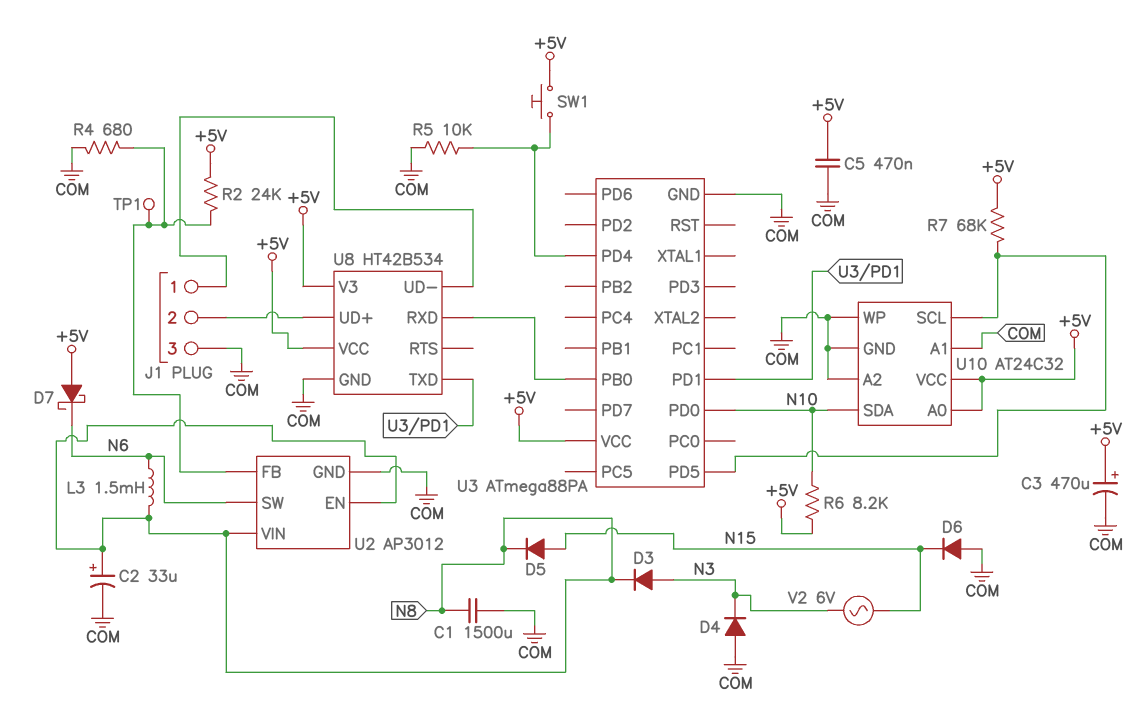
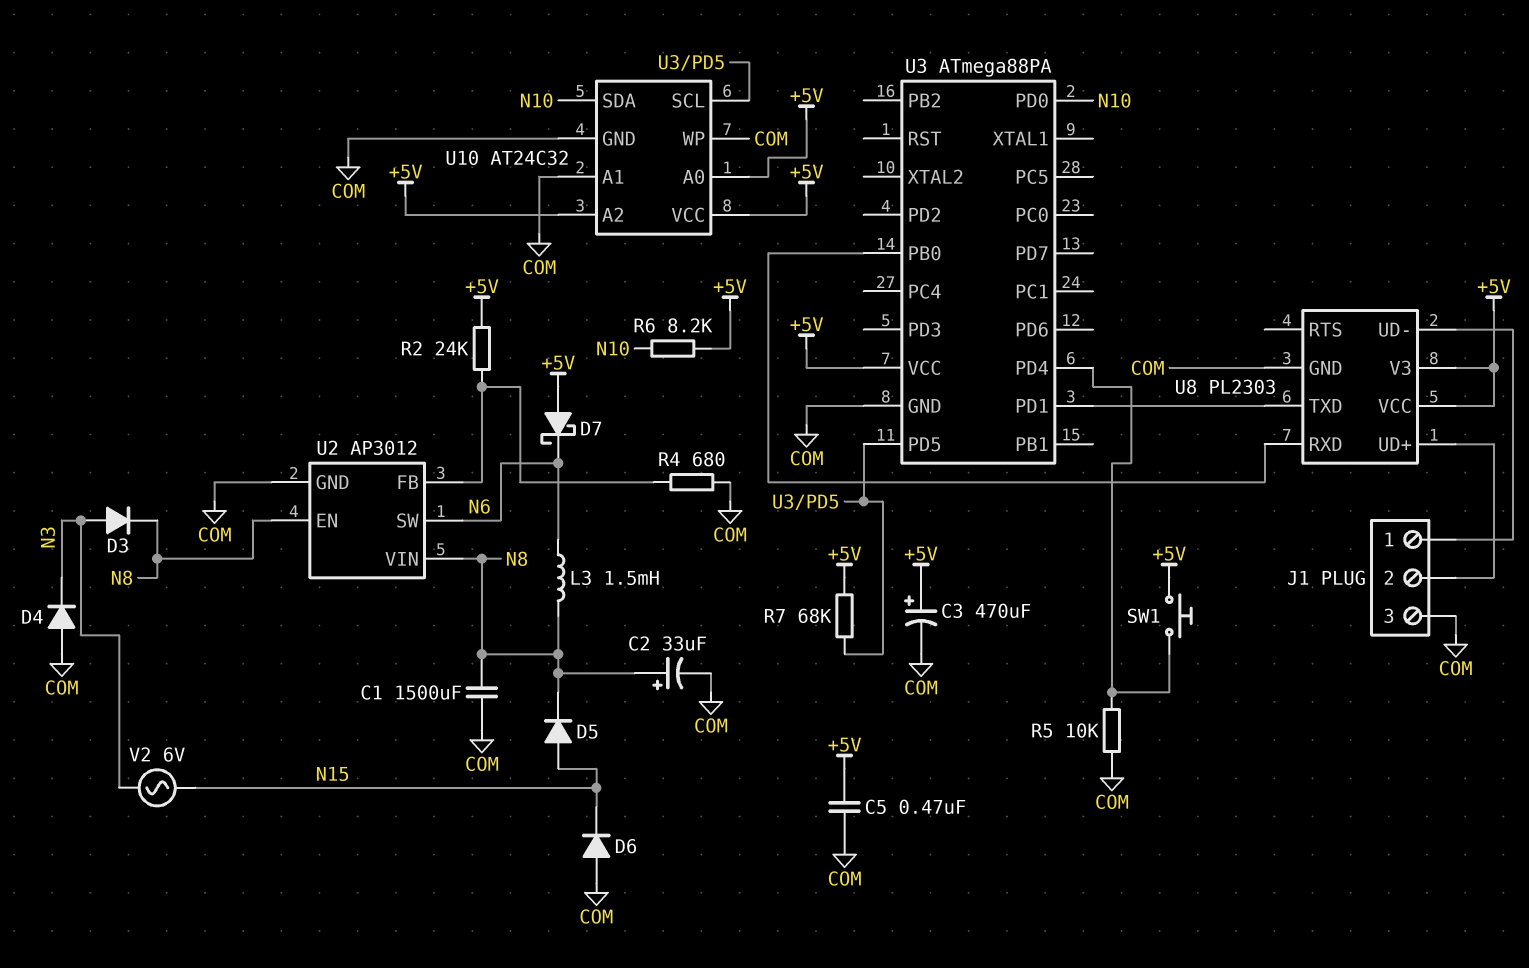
TP1: test point (U2/FB) -> none
U8: HT42B534 -> PL2303
U10 pin A2: COM -> +5V

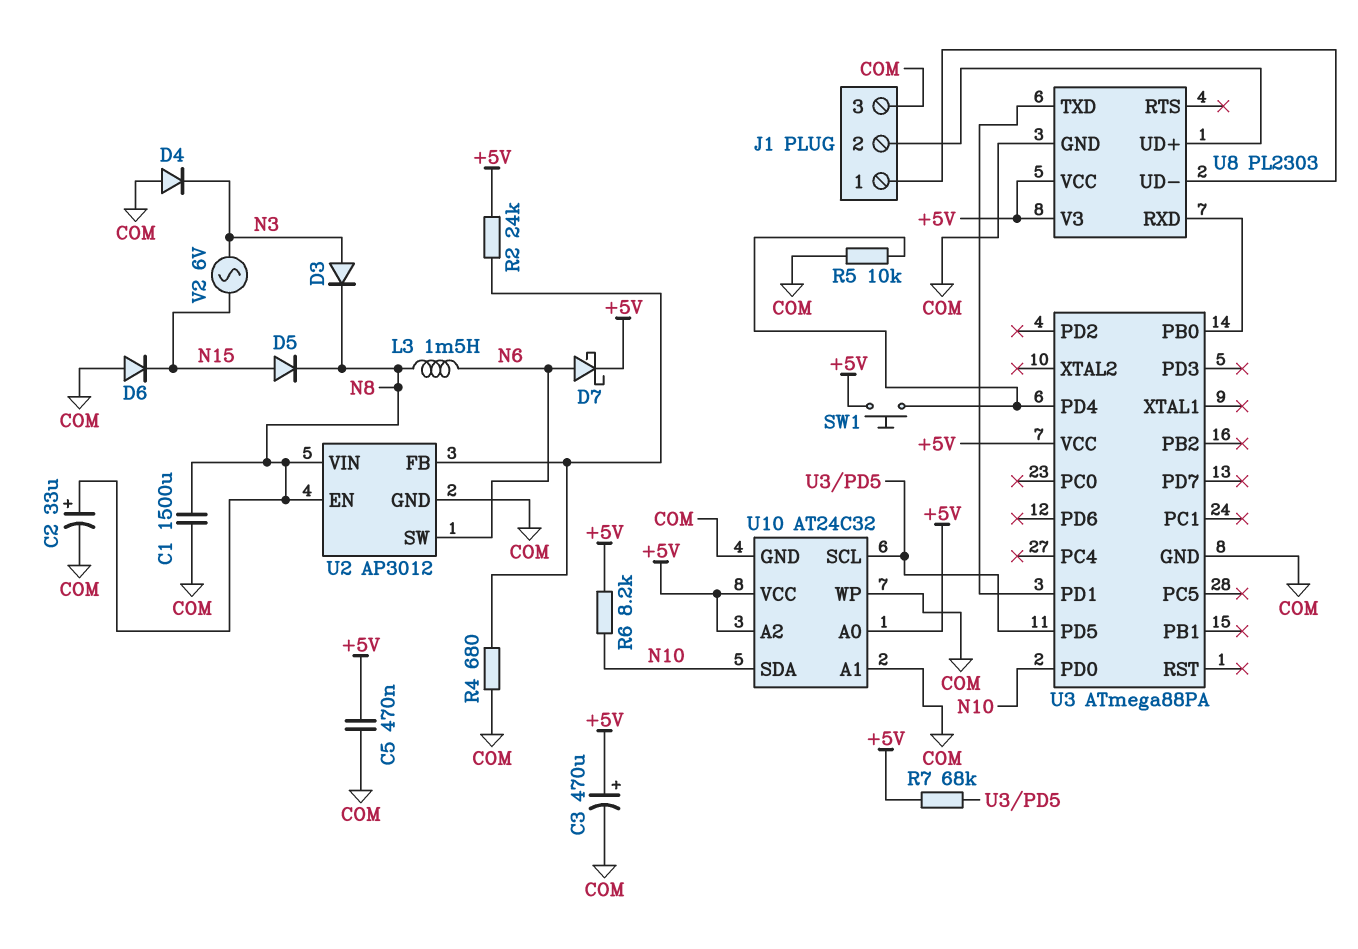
D7: schottky (A +5V, K N6) -> schottky (A N6, K +5V)

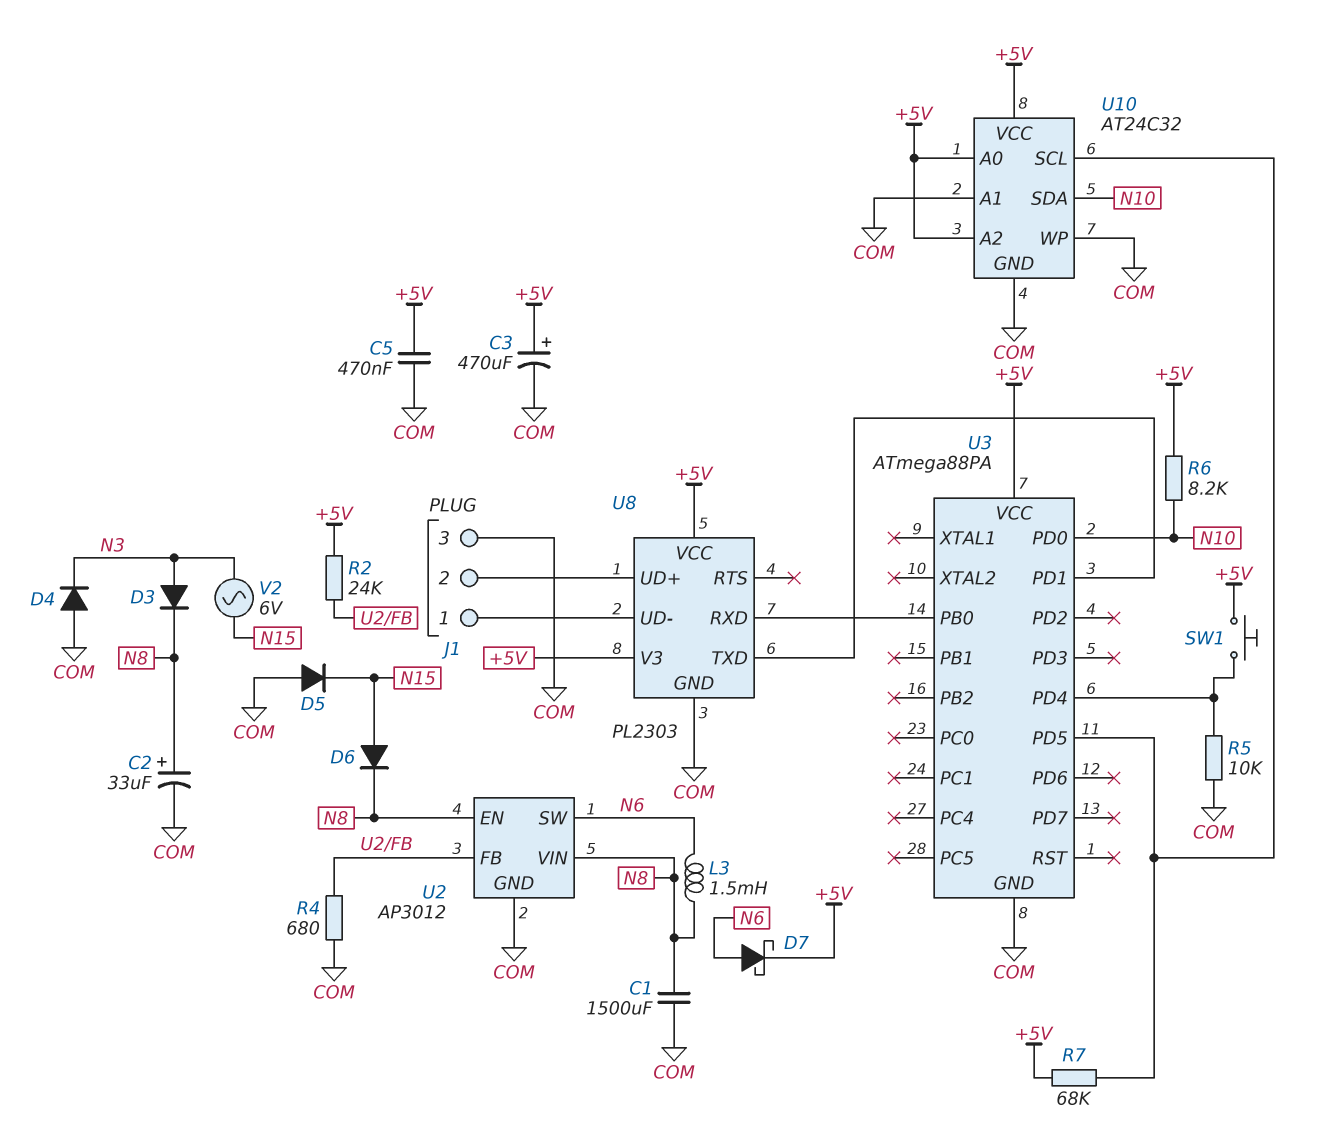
D5: diode (A N15, K N8) -> diode (A COM, K N15)
D6: diode (A COM, K N15) -> diode (A N15, K N8)

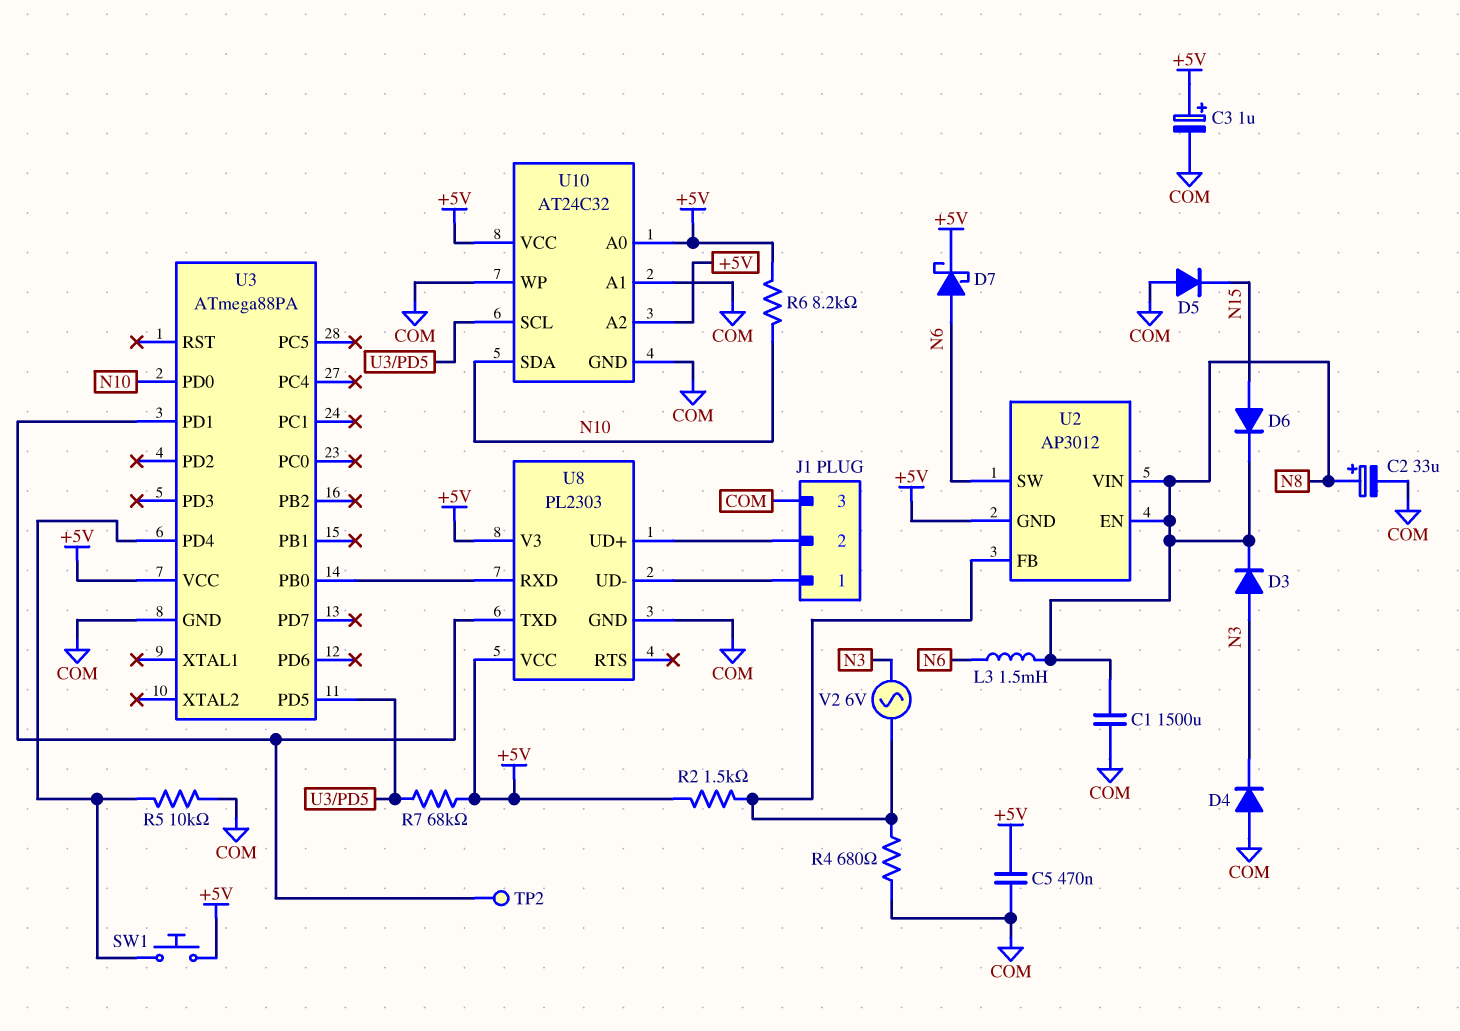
C3: 470uF (plus +5V, minus COM) -> 1uF (plus +5V, minus COM)
R2: 24k (+5V, U2/FB) -> 1.5k (+5V, U2/FB)
TP2: none -> test point (U3/PD1)
U2 pin GND: COM -> +5V
V2: AC 6V (N3, N15) -> AC 6V (N3, U2/FB)

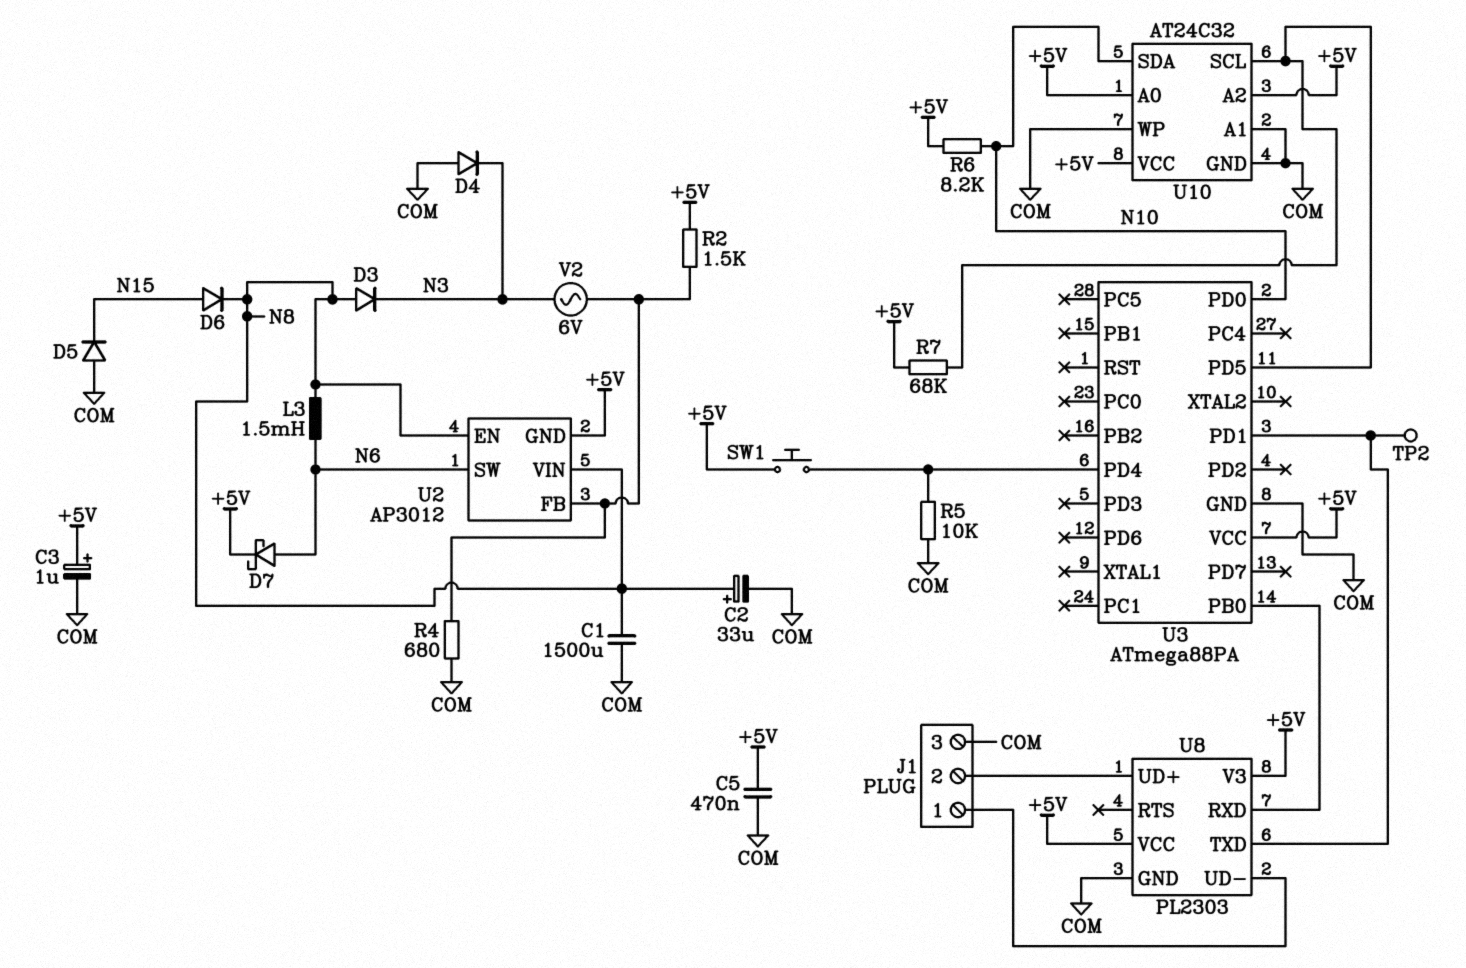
D3: diode (A N3, K N8) -> diode (A N8, K N3)

